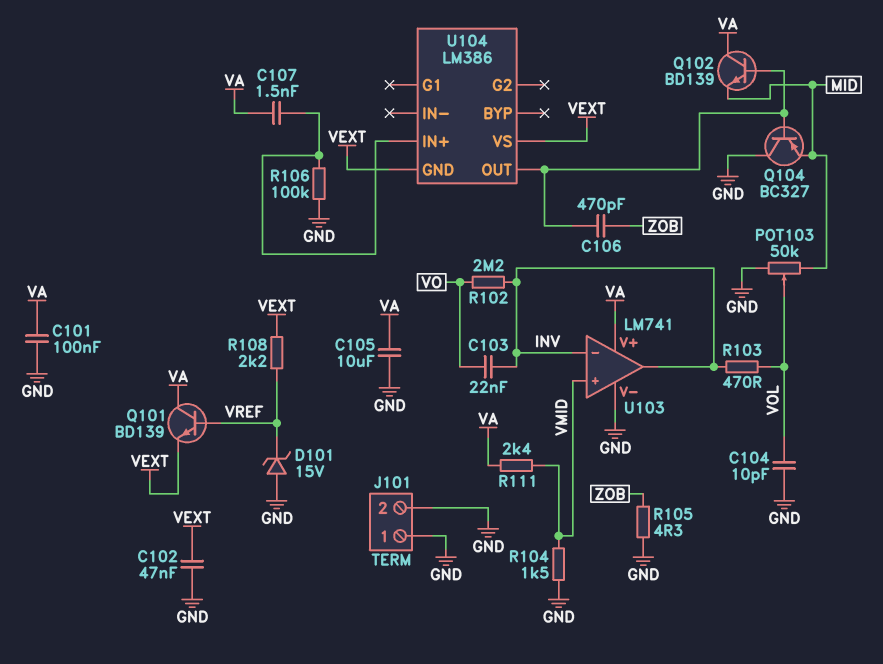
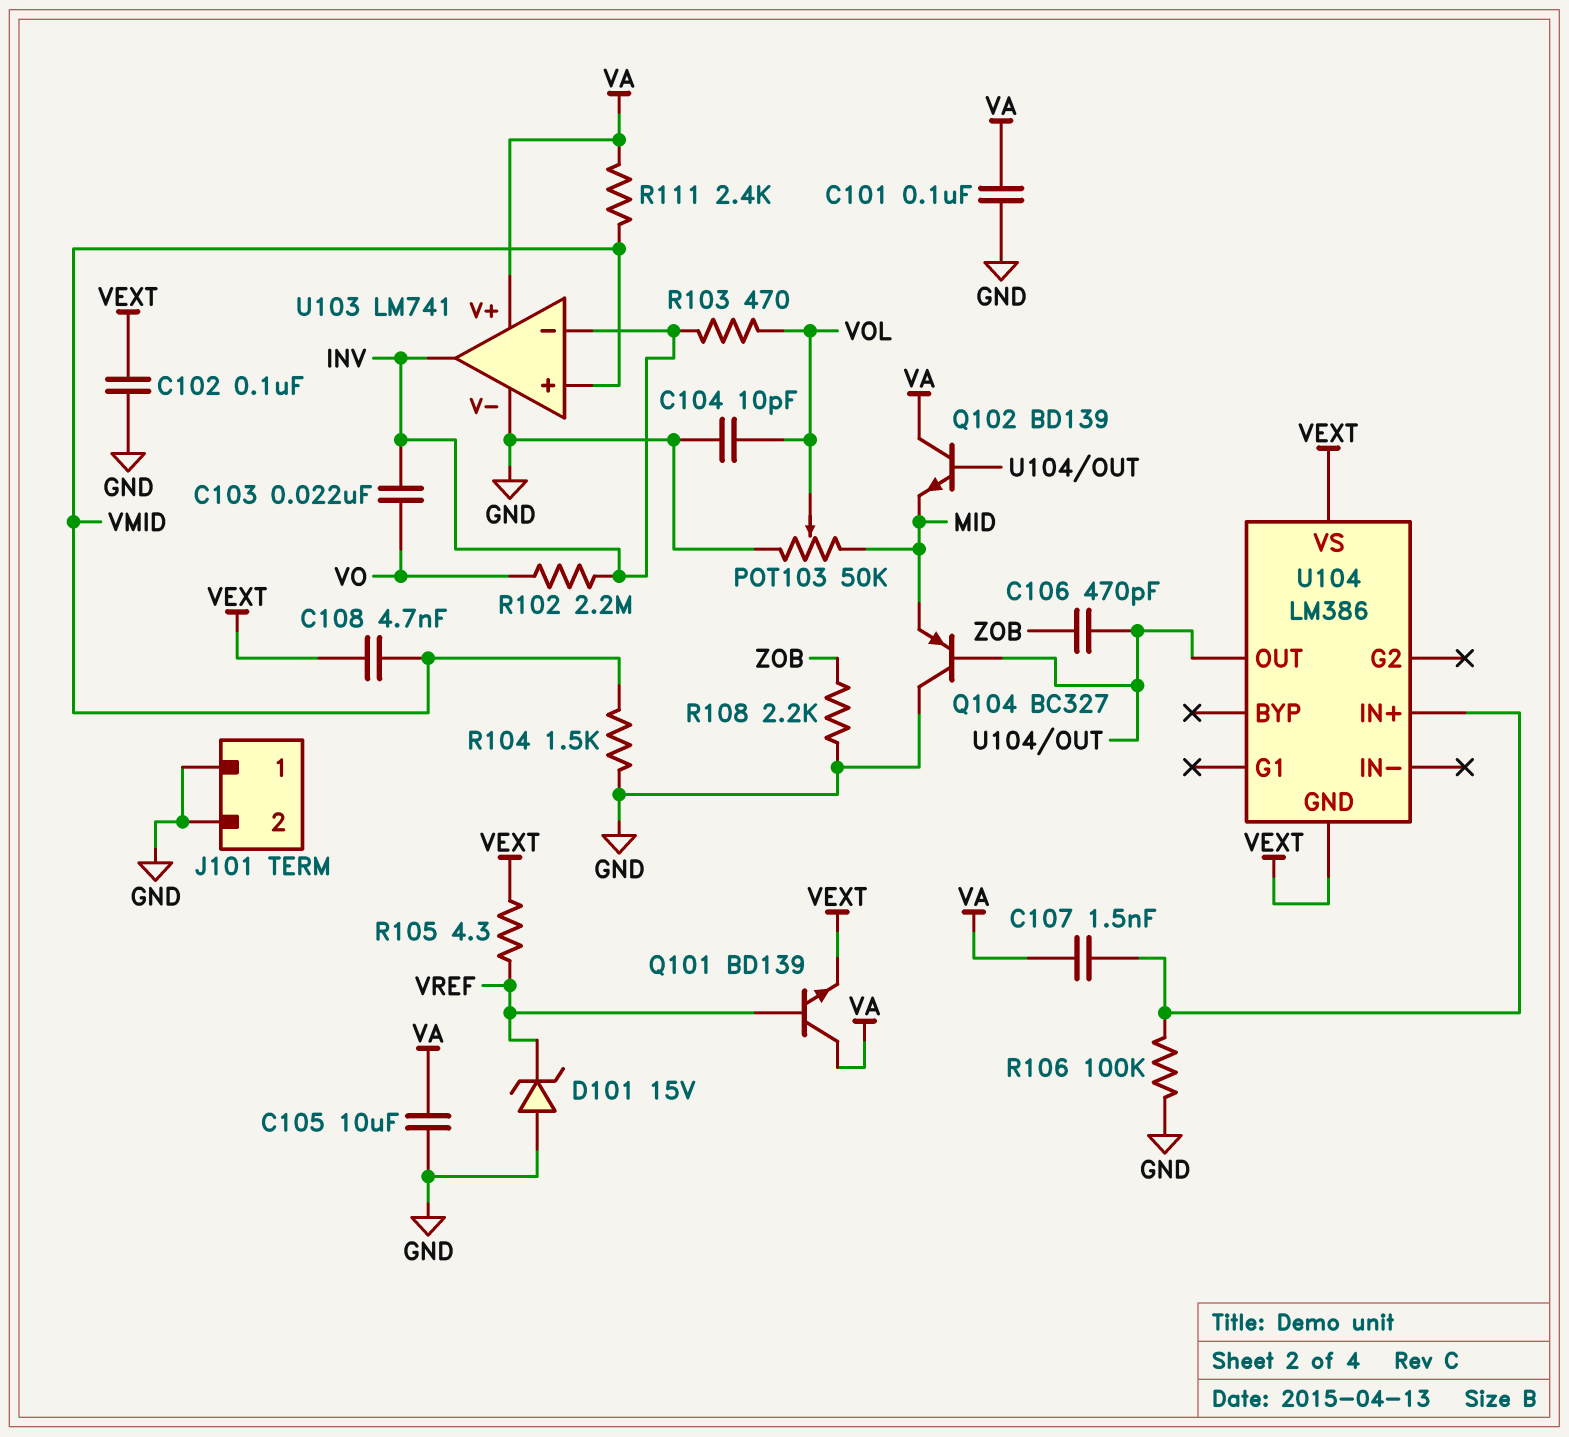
C102: 47nF (GND, VEXT) -> 100nF (GND, VEXT)
C108: none -> 4.7nF (VEXT, VMID)
R105: 4.3 (GND, ZOB) -> 4.3 (VEXT, VREF)
R108: 2.2k (VEXT, VREF) -> 2.2k (GND, ZOB)

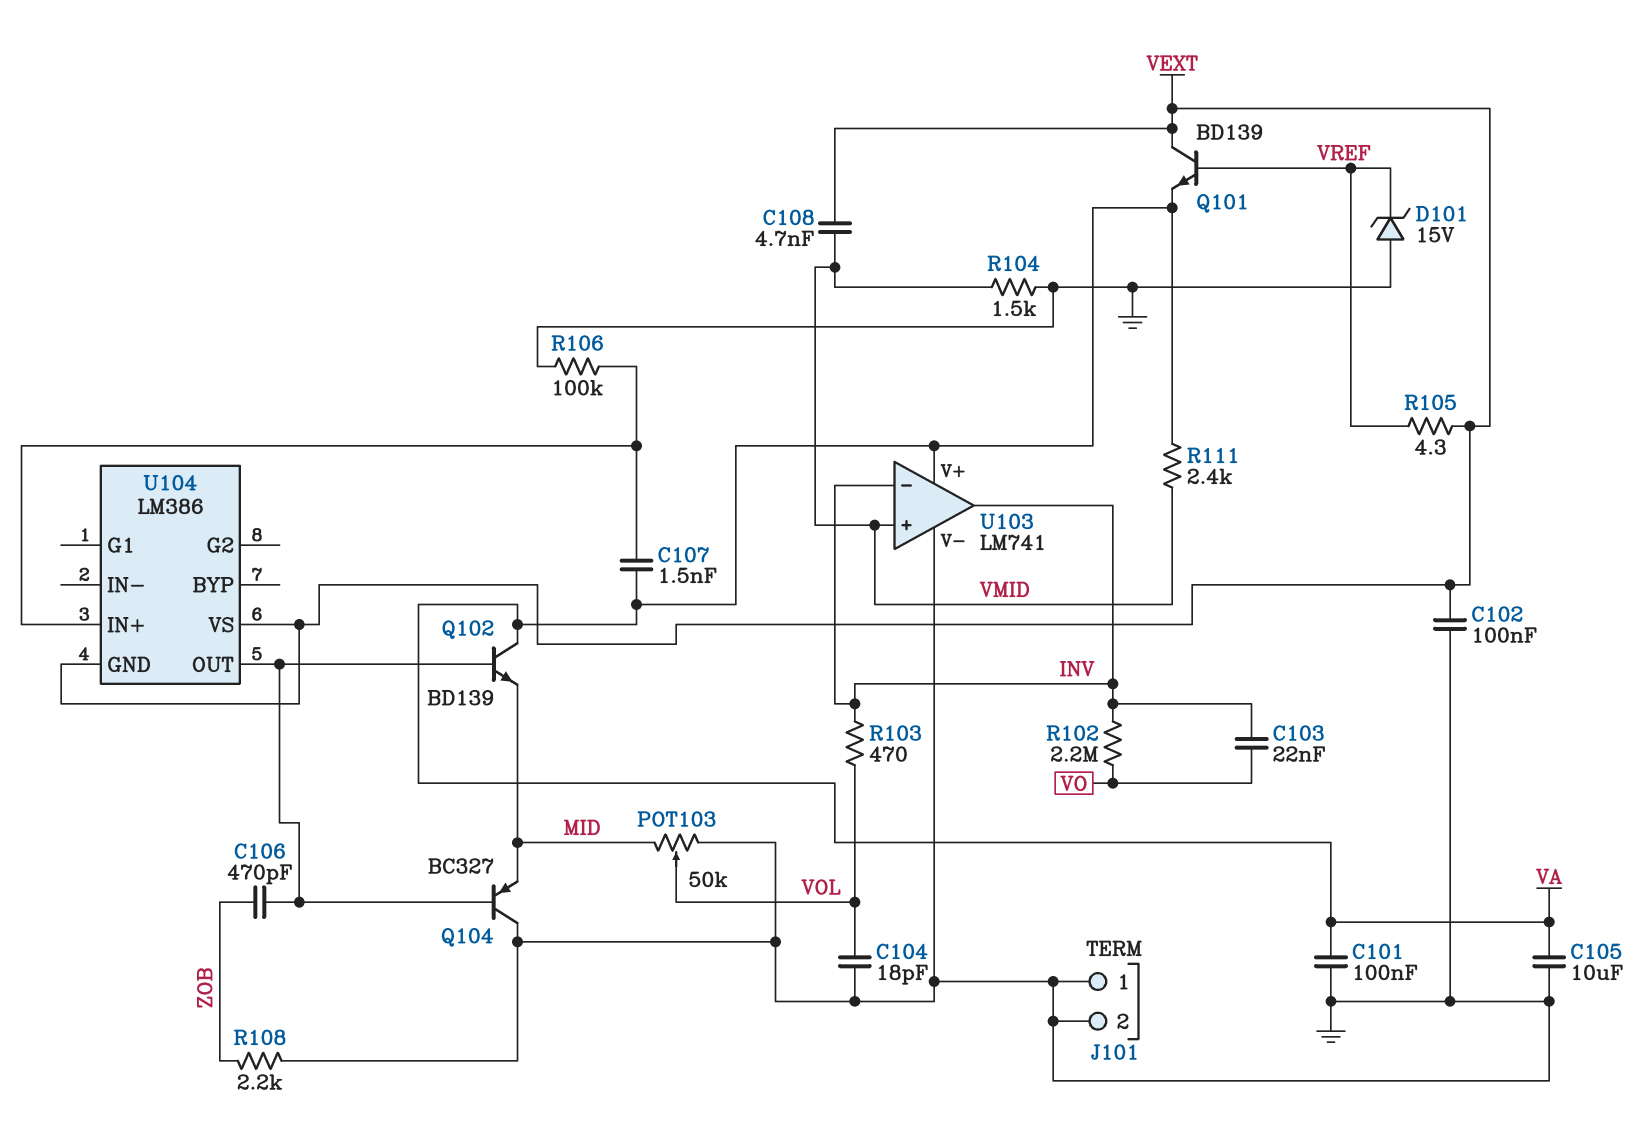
C104: 10pF (GND, VOL) -> 18pF (GND, VOL)
Q101: NPN BD139 (B VREF, C VA, E VEXT) -> NPN BD139 (B VREF, C VEXT, E VA)

